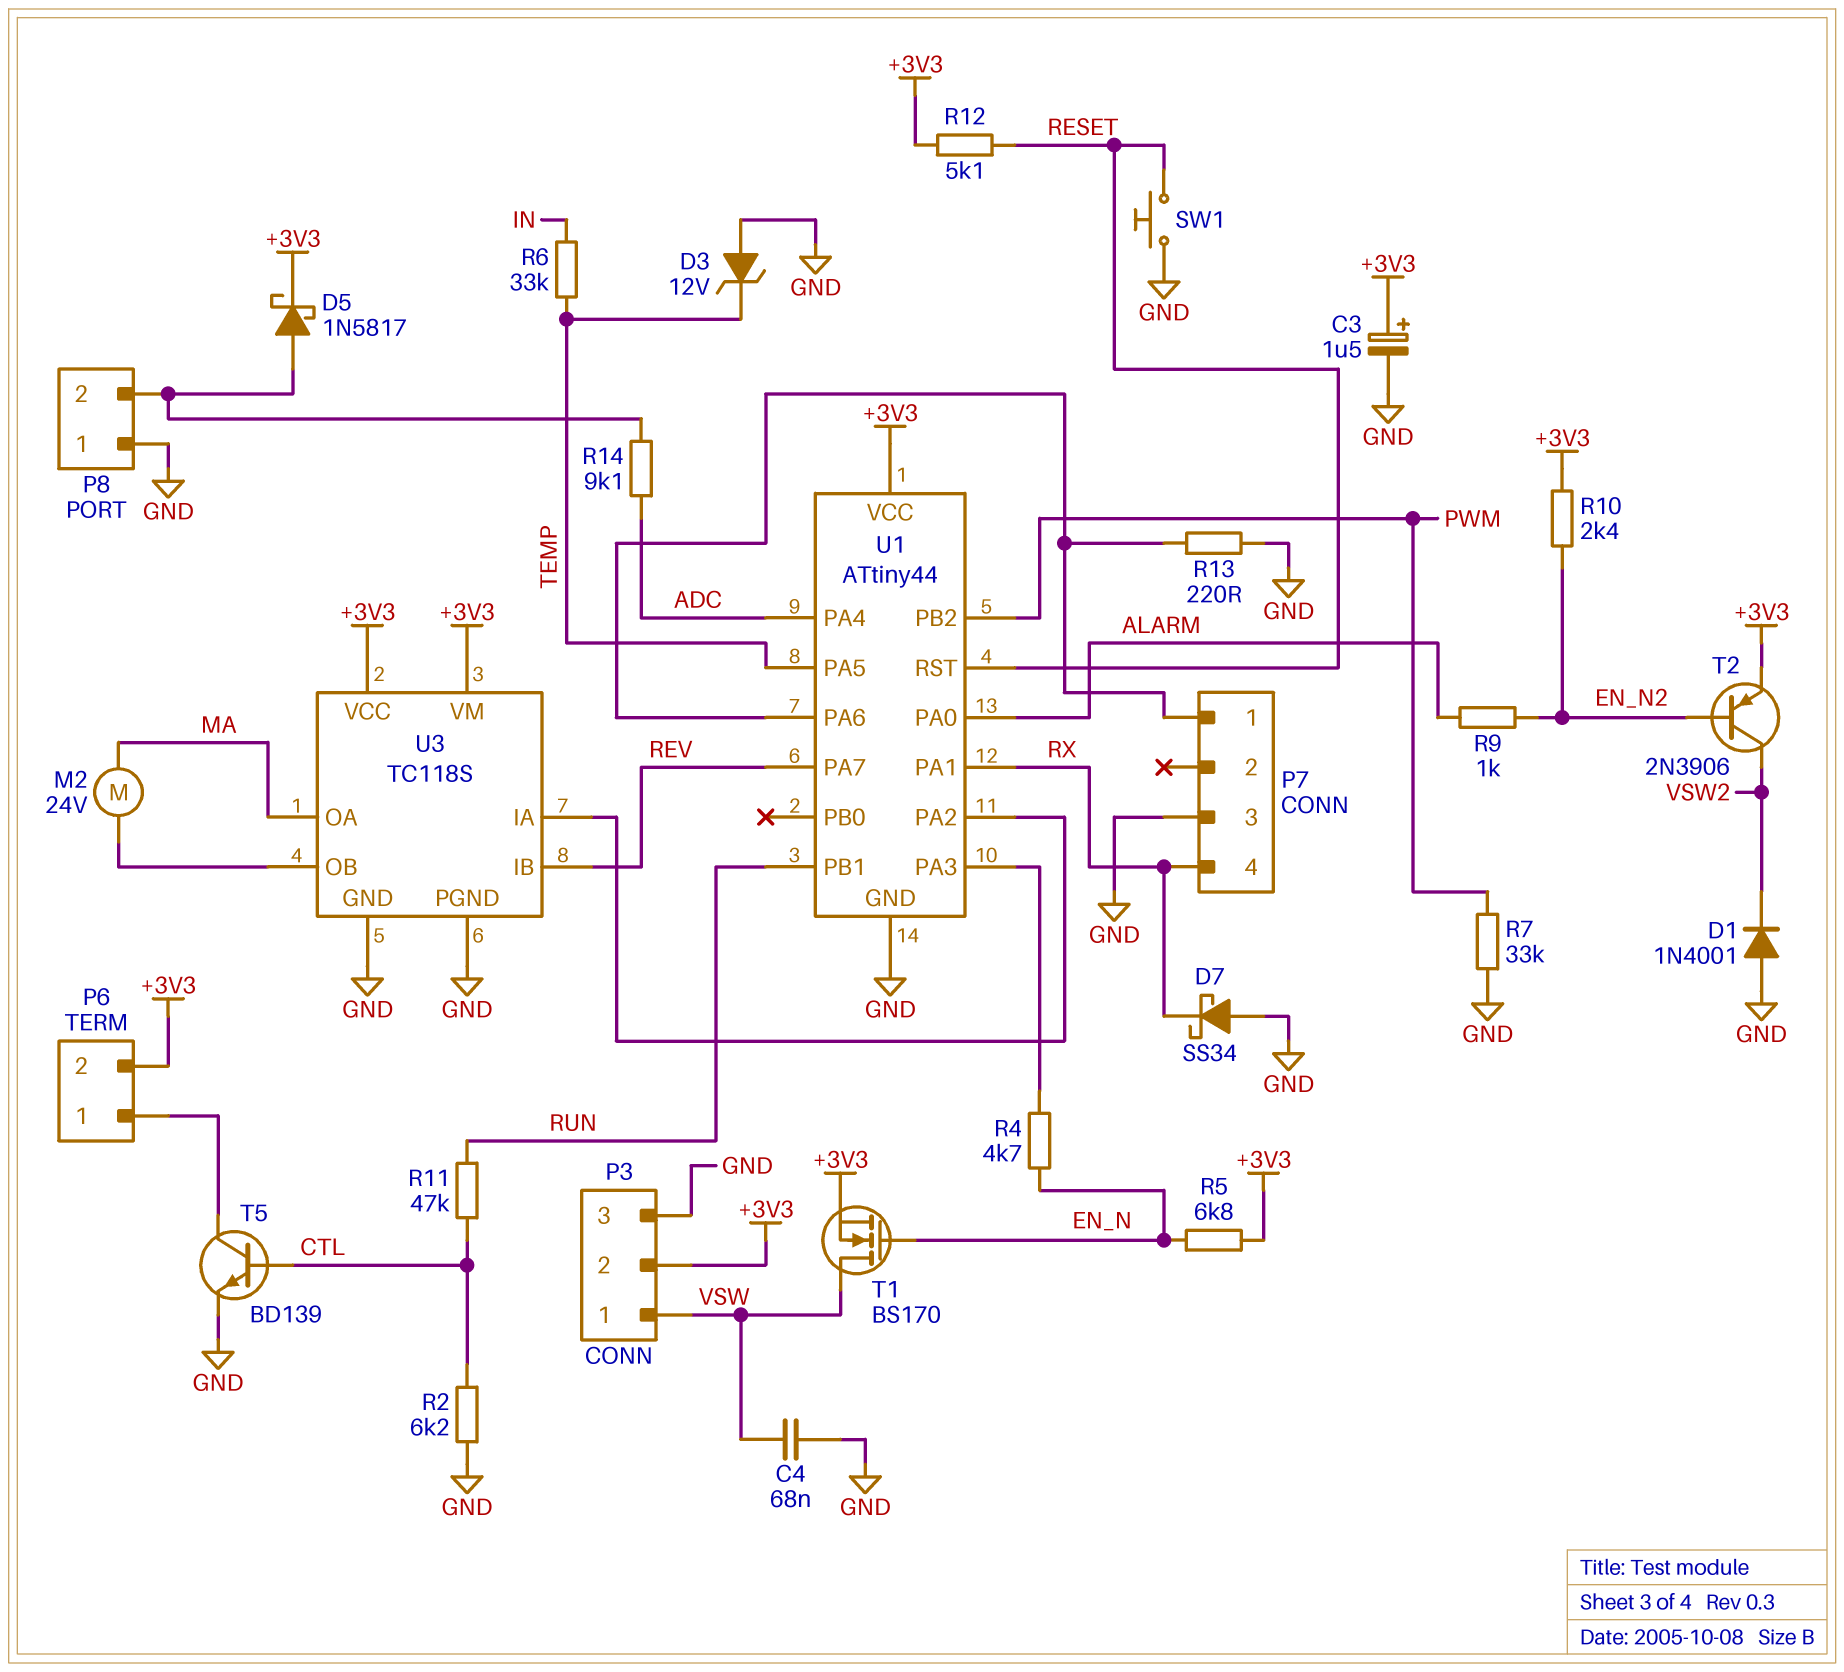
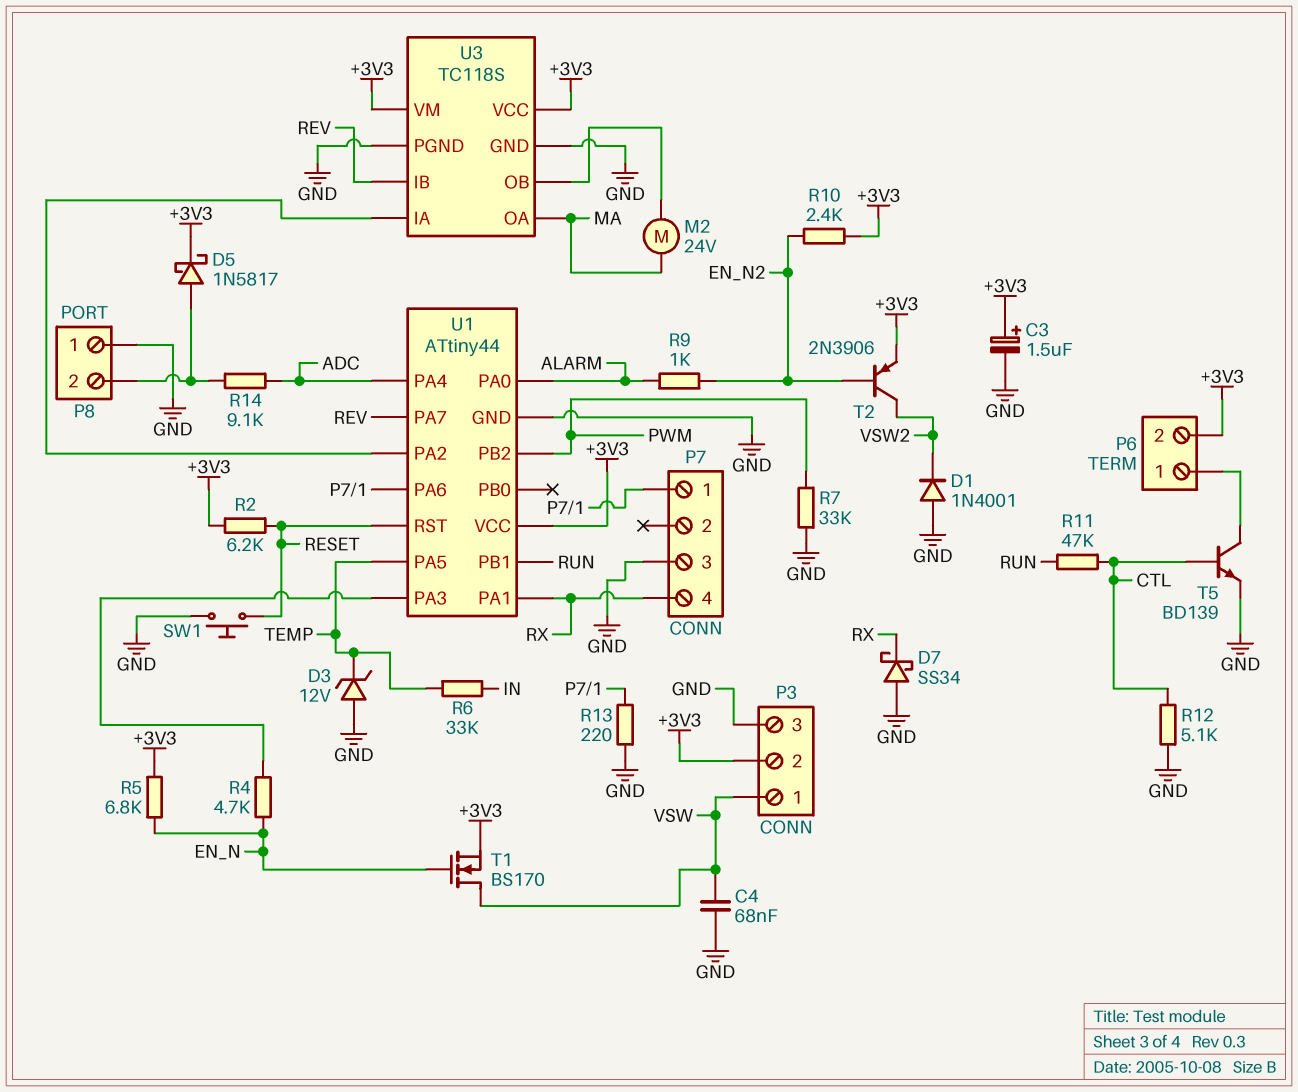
R2: 6.2k (CTL, GND) -> 6.2k (+3V3, RESET)
R12: 5.1k (+3V3, RESET) -> 5.1k (CTL, GND)

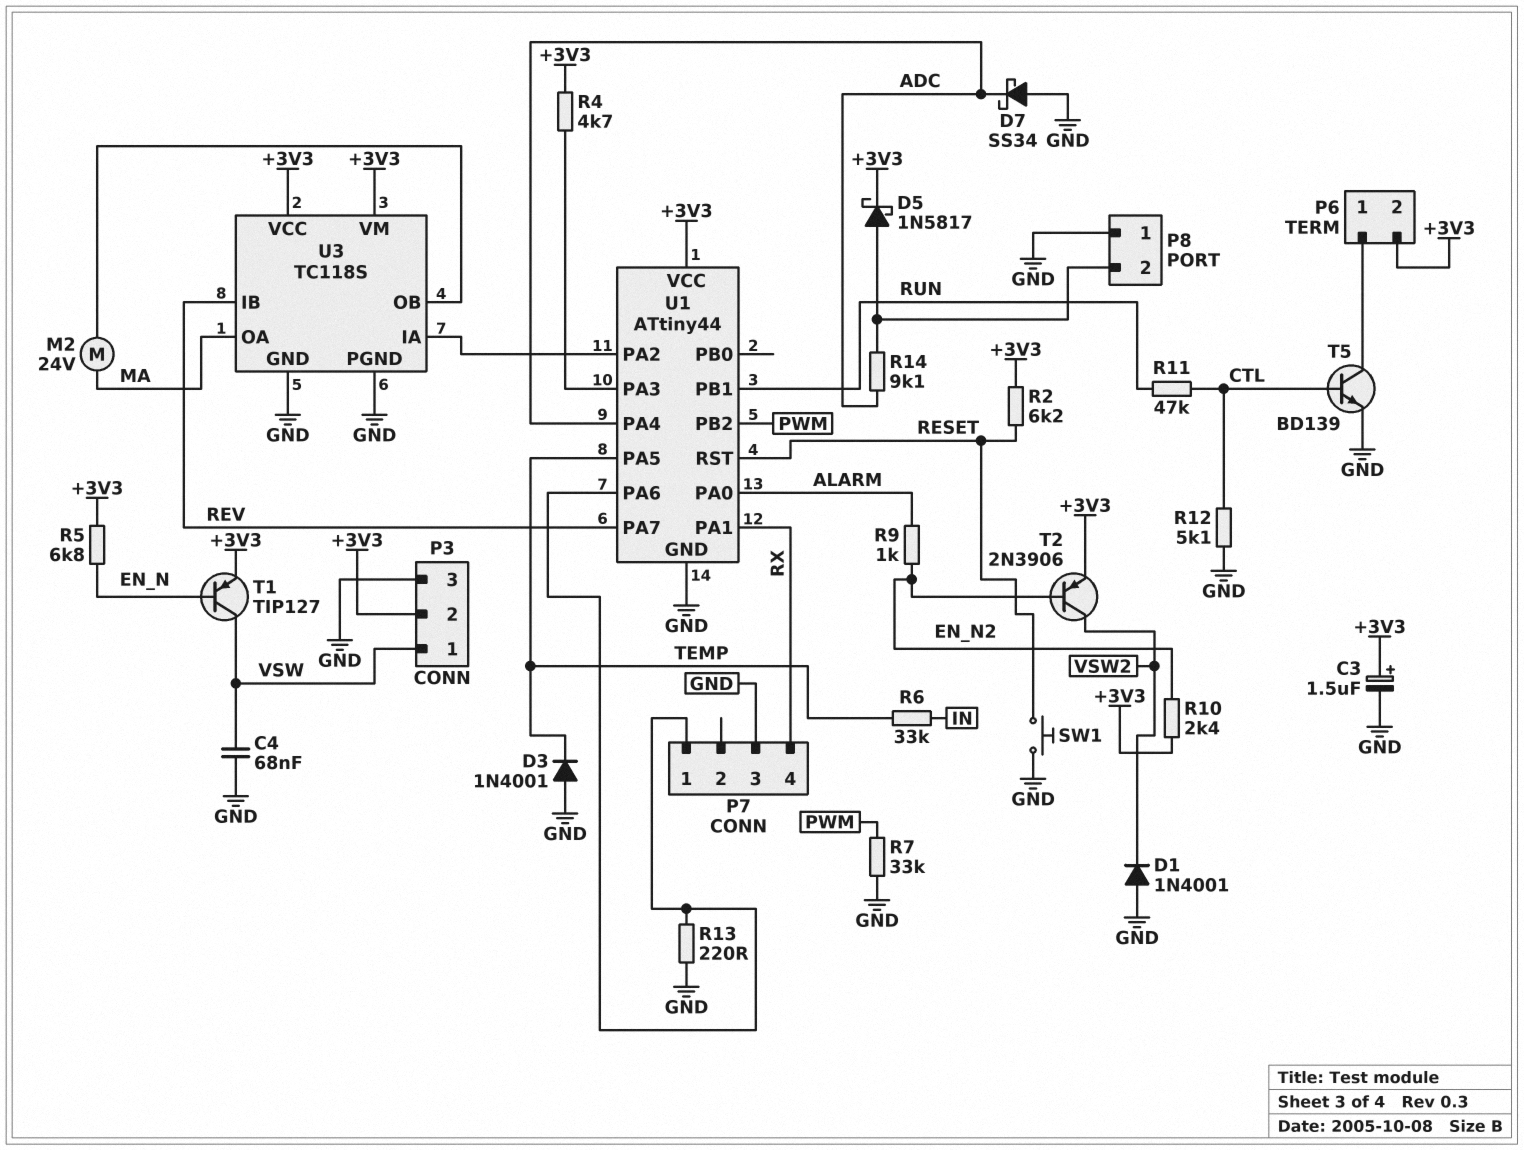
D3: zener 12V (A GND, K TEMP) -> diode 1N4001 (A GND, K TEMP)
D7: schottky SS34 (A GND, K RX) -> schottky SS34 (A GND, K ADC)
R4: 4.7k (EN_N, U1/PA3) -> 4.7k (+3V3, U1/PA3)
T1: NMOS BS170 (G EN_N, D VSW, S +3V3) -> PNP TIP127 (B EN_N, C VSW, E +3V3)

